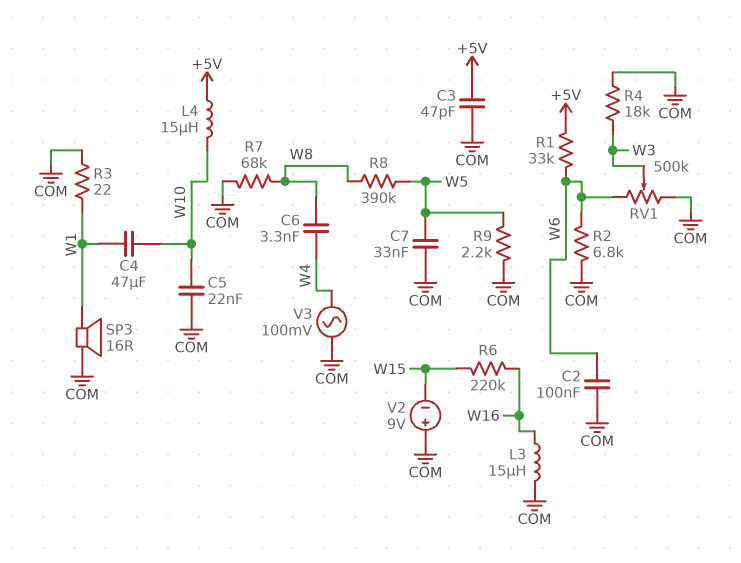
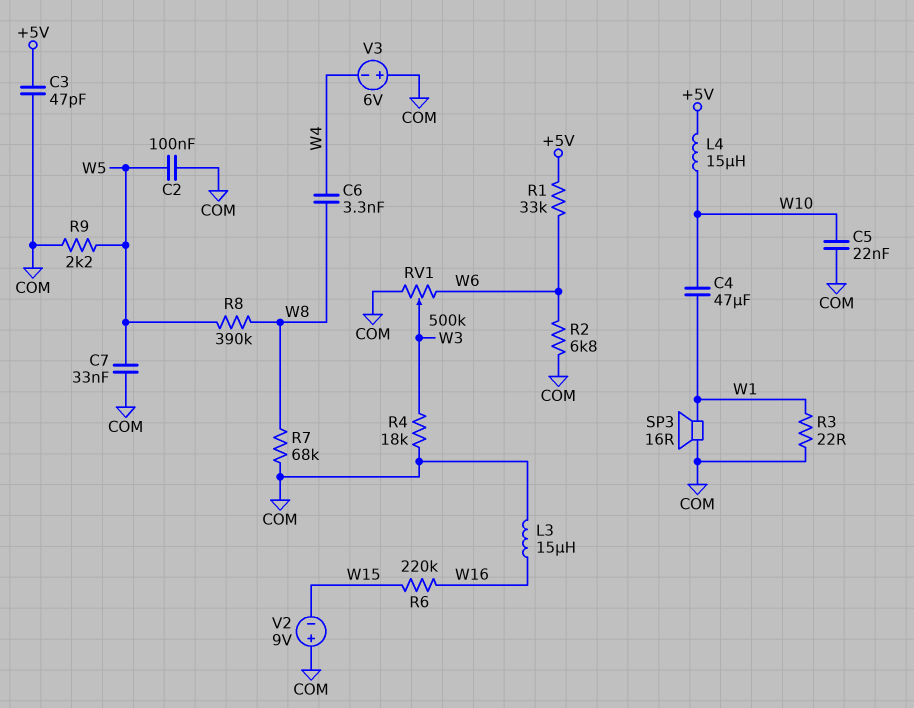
C2: 100nF (COM, W6) -> 100nF (COM, W5)
V3: AC 100mV (COM, W4) -> 6V (plus COM, minus W4)

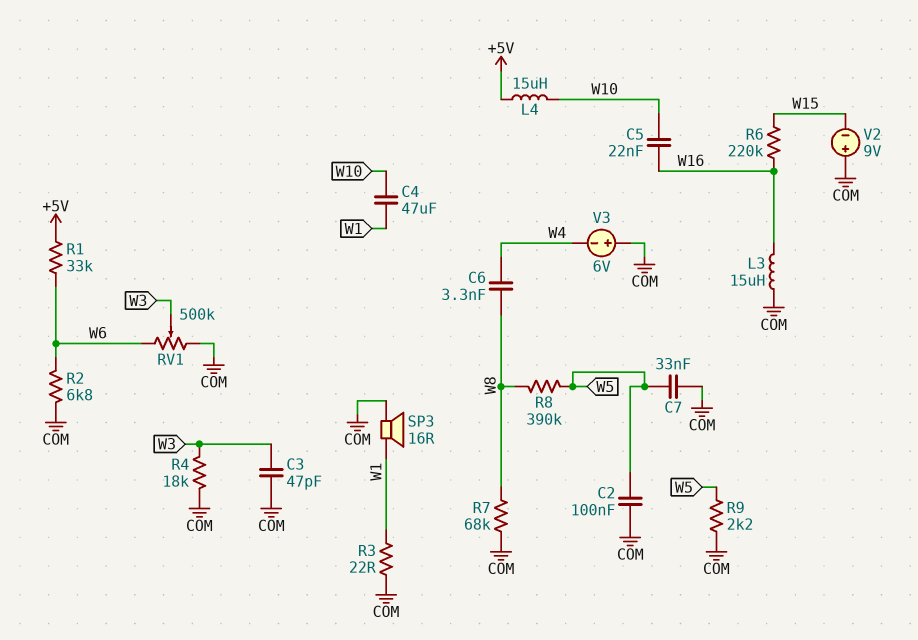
C3: 47pF (+5V, COM) -> 47pF (COM, W3)
C5: 22nF (COM, W10) -> 22nF (W10, W16)

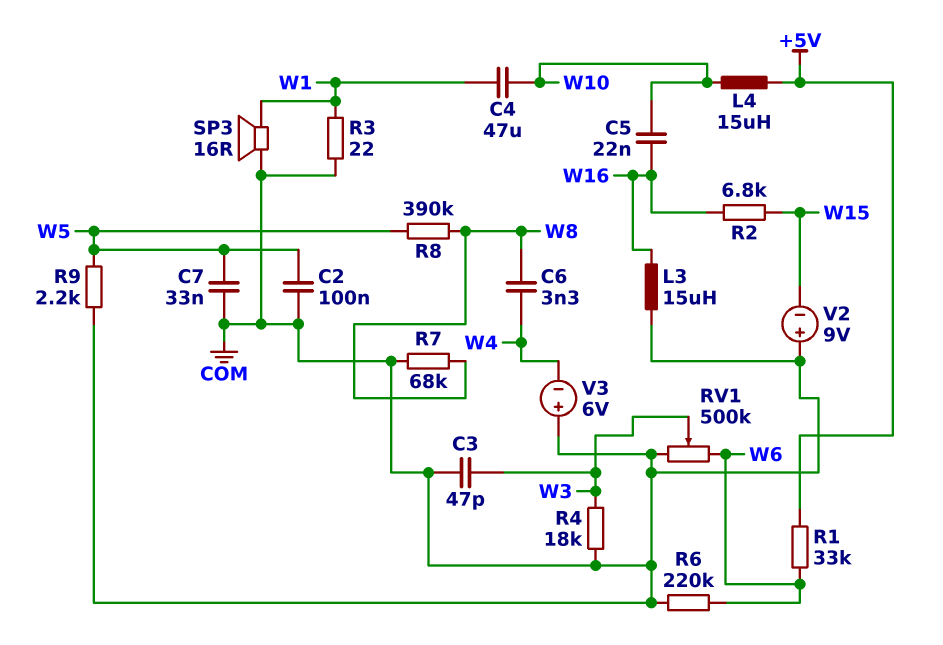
R2: 6.8k (COM, W6) -> 6.8k (W15, W16)
R6: 220k (W15, W16) -> 220k (COM, W6)

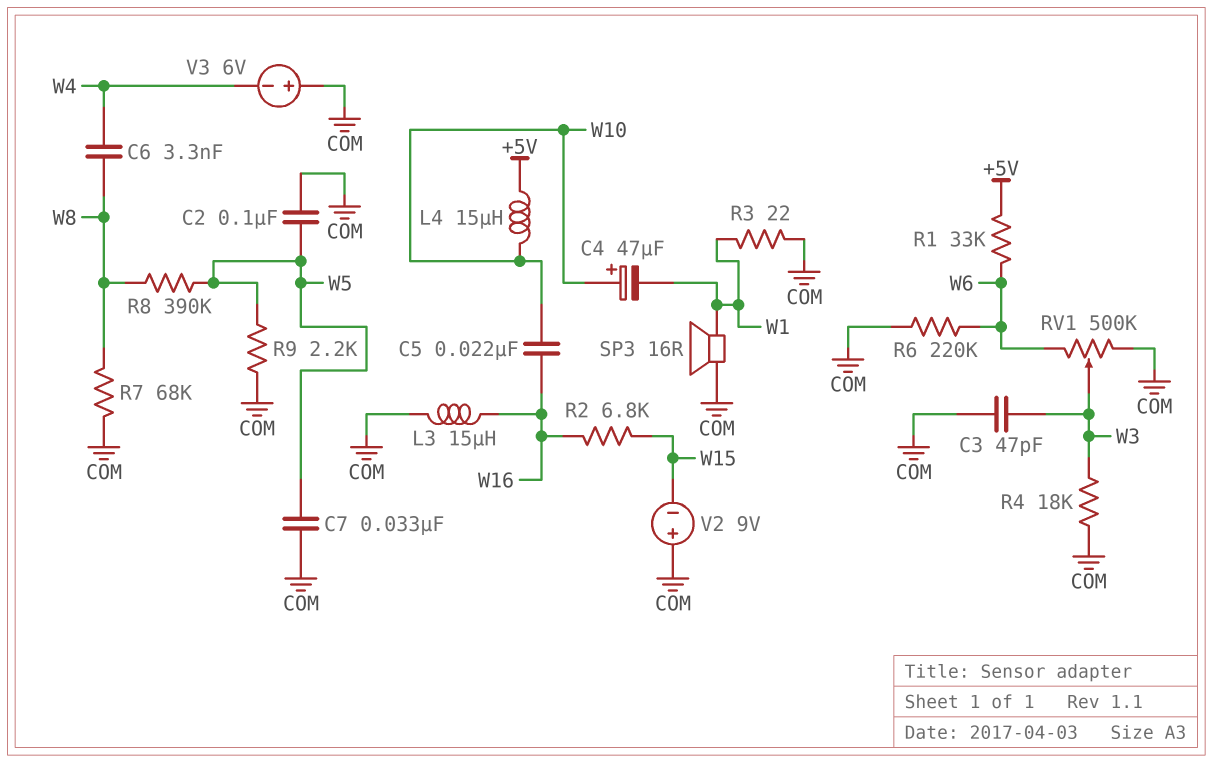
C4: 47uF (W1, W10) -> 47uF (plus W10, minus W1)

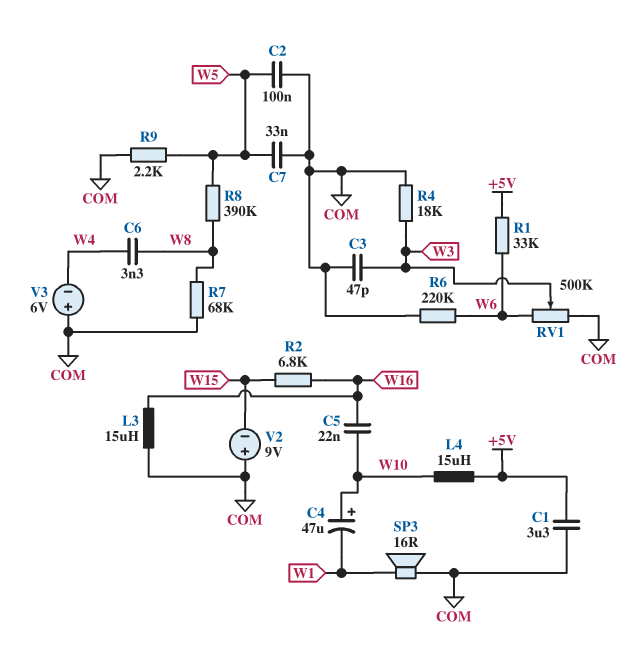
C1: none -> 3.3uF (+5V, COM)
R3: 22 (COM, W1) -> none

